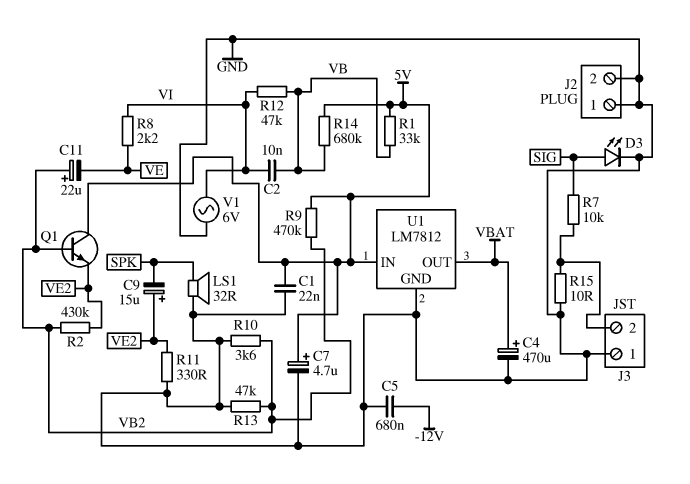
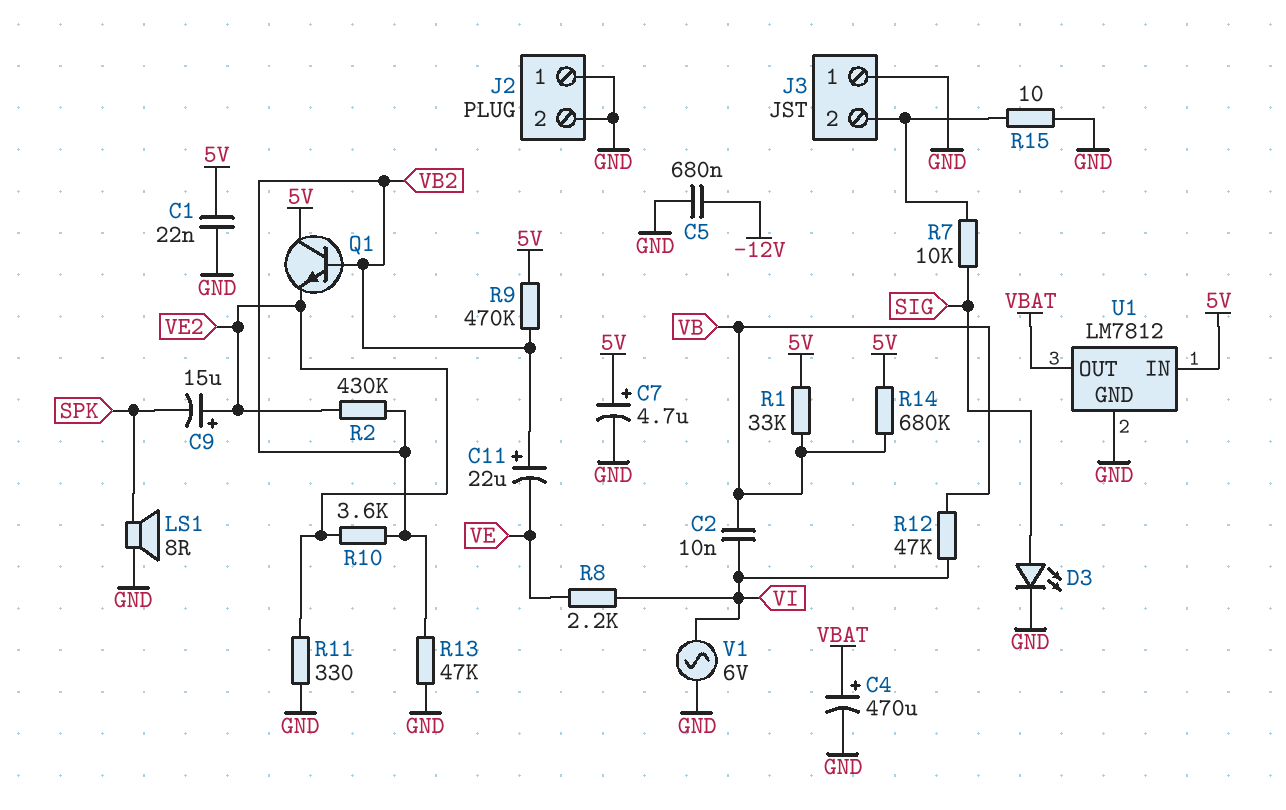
LS1: speaker 32R (GND, SPK) -> speaker 8R (GND, SPK)
R10: 3.6k (GND, VB2) -> 3.6k (VB2, VE2)

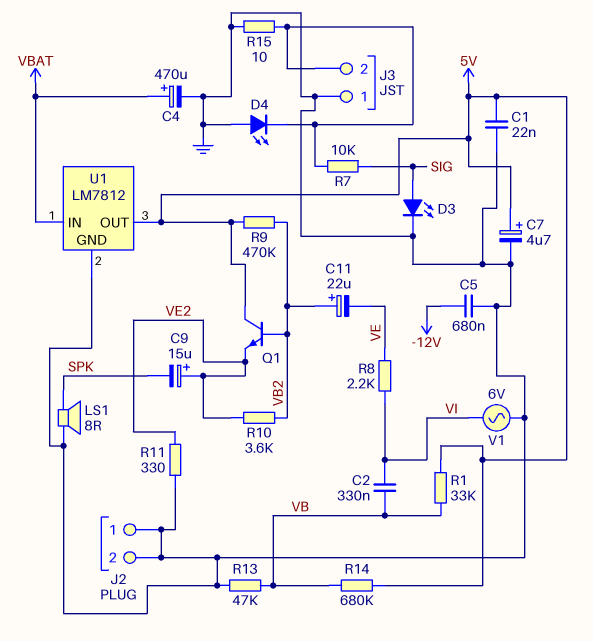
C2: 10nF (VB, VI) -> 330nF (VB, VI)
D4: none -> LED (A GND, K J3/2)
R2: 430k (VB2, VE2) -> none
R12: 47k (VB, VI) -> none
R13: 47k (GND, VB2) -> 47k (GND, VB)
U1 pin IN: 5V -> VBAT
U1 pin OUT: VBAT -> 5V

